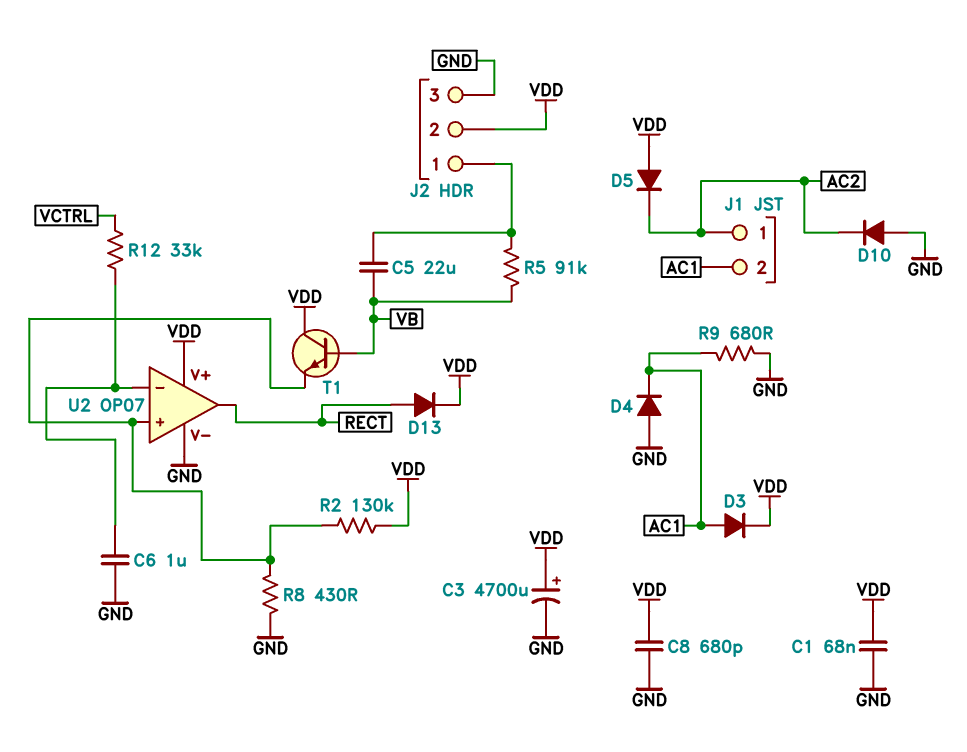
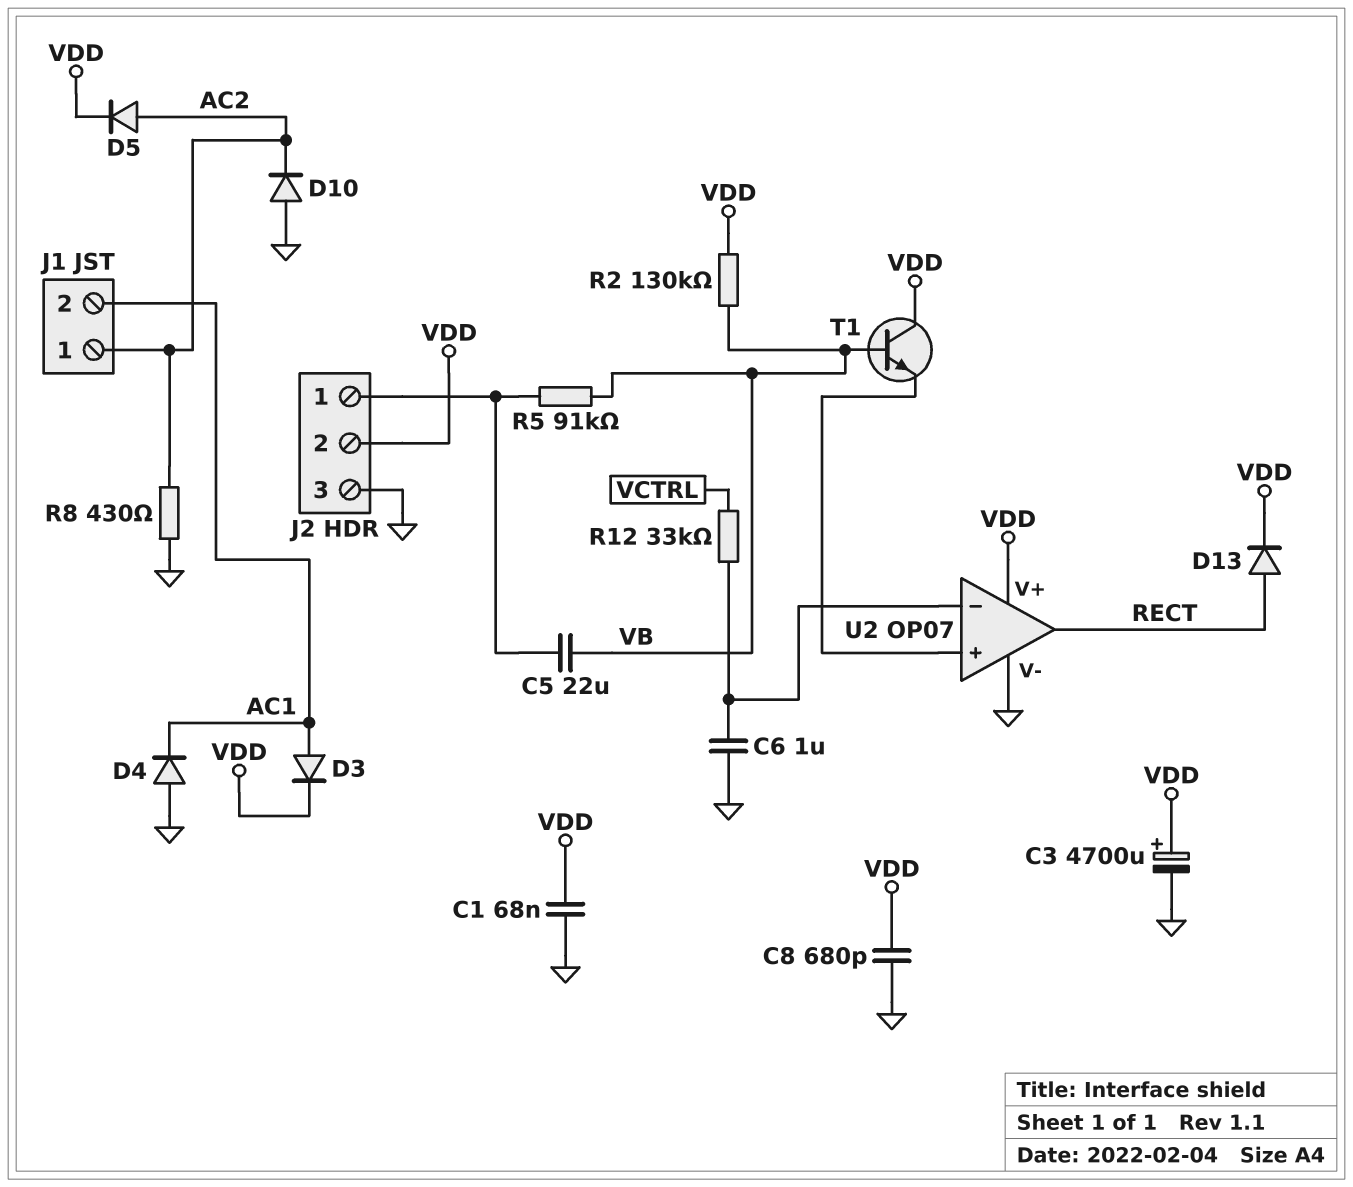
D5: diode (A VDD, K AC2) -> diode (A AC2, K VDD)
R2: 130k (U2/in+, VDD) -> 130k (VB, VDD)
R8: 430 (GND, U2/in+) -> 430 (AC2, GND)
R9: 680 (AC1, GND) -> none

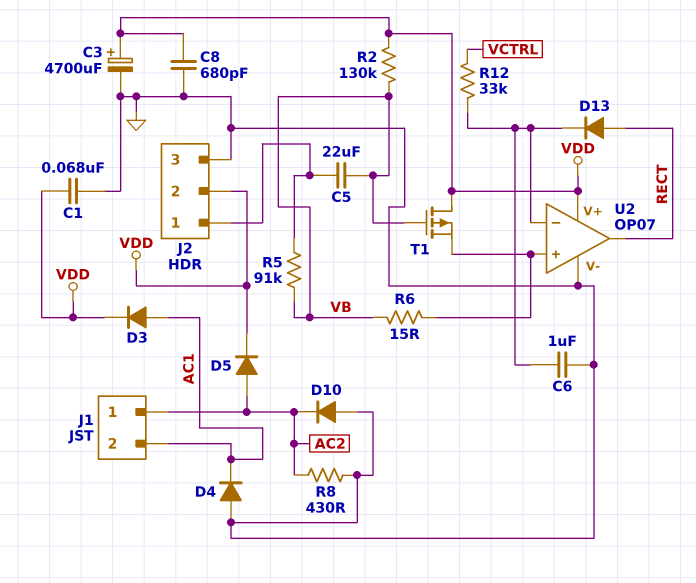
D13: diode (A RECT, K VDD) -> diode (A RECT, K U2/in-)
R6: none -> 15 (U2/in+, VB)
T1: NPN (B VB, C VDD, E U2/in+) -> PMOS (G VB, D VDD, S U2/in+)

